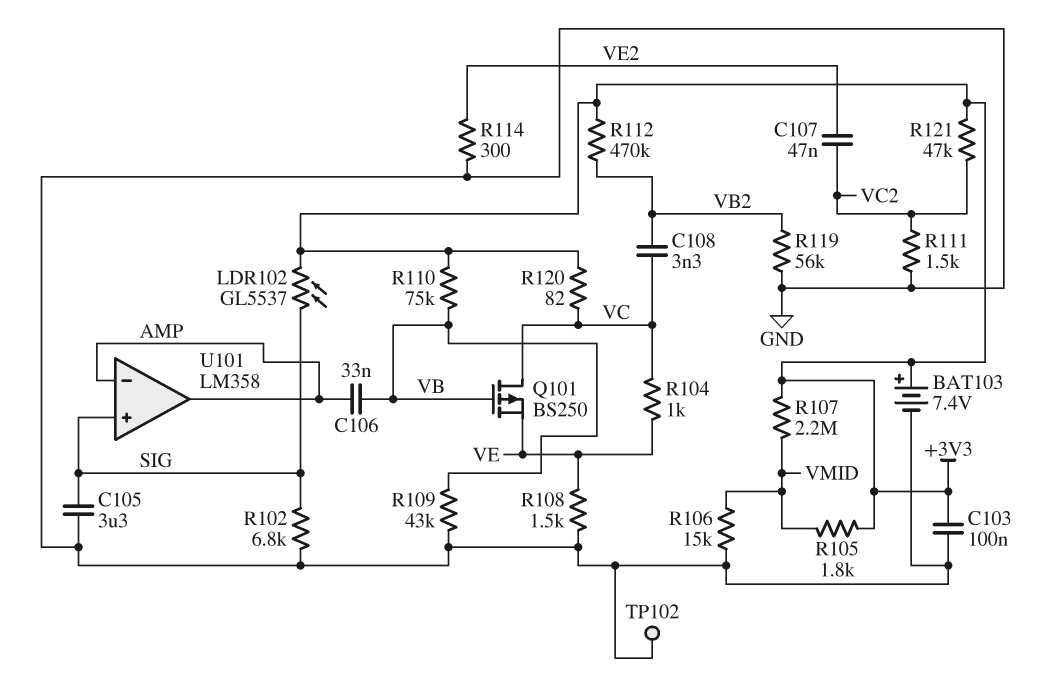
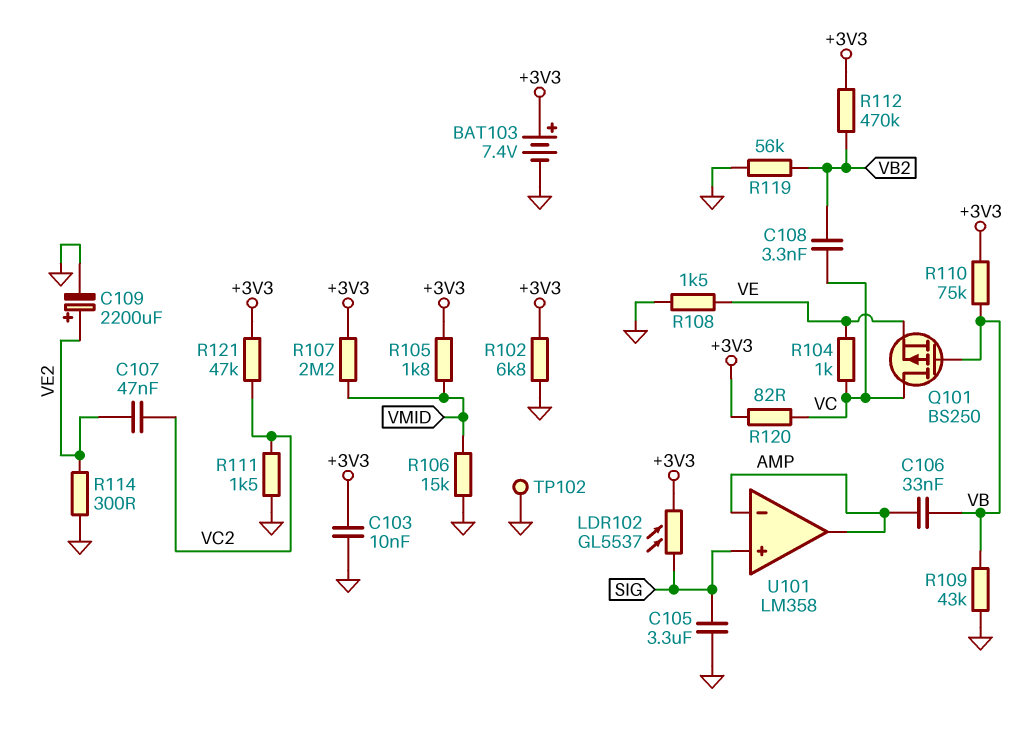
C103: 100nF (+3V3, GND) -> 10nF (+3V3, GND)
C109: none -> 2200uF (plus VE2, minus GND)
R102: 6.8k (GND, SIG) -> 6.8k (+3V3, GND)

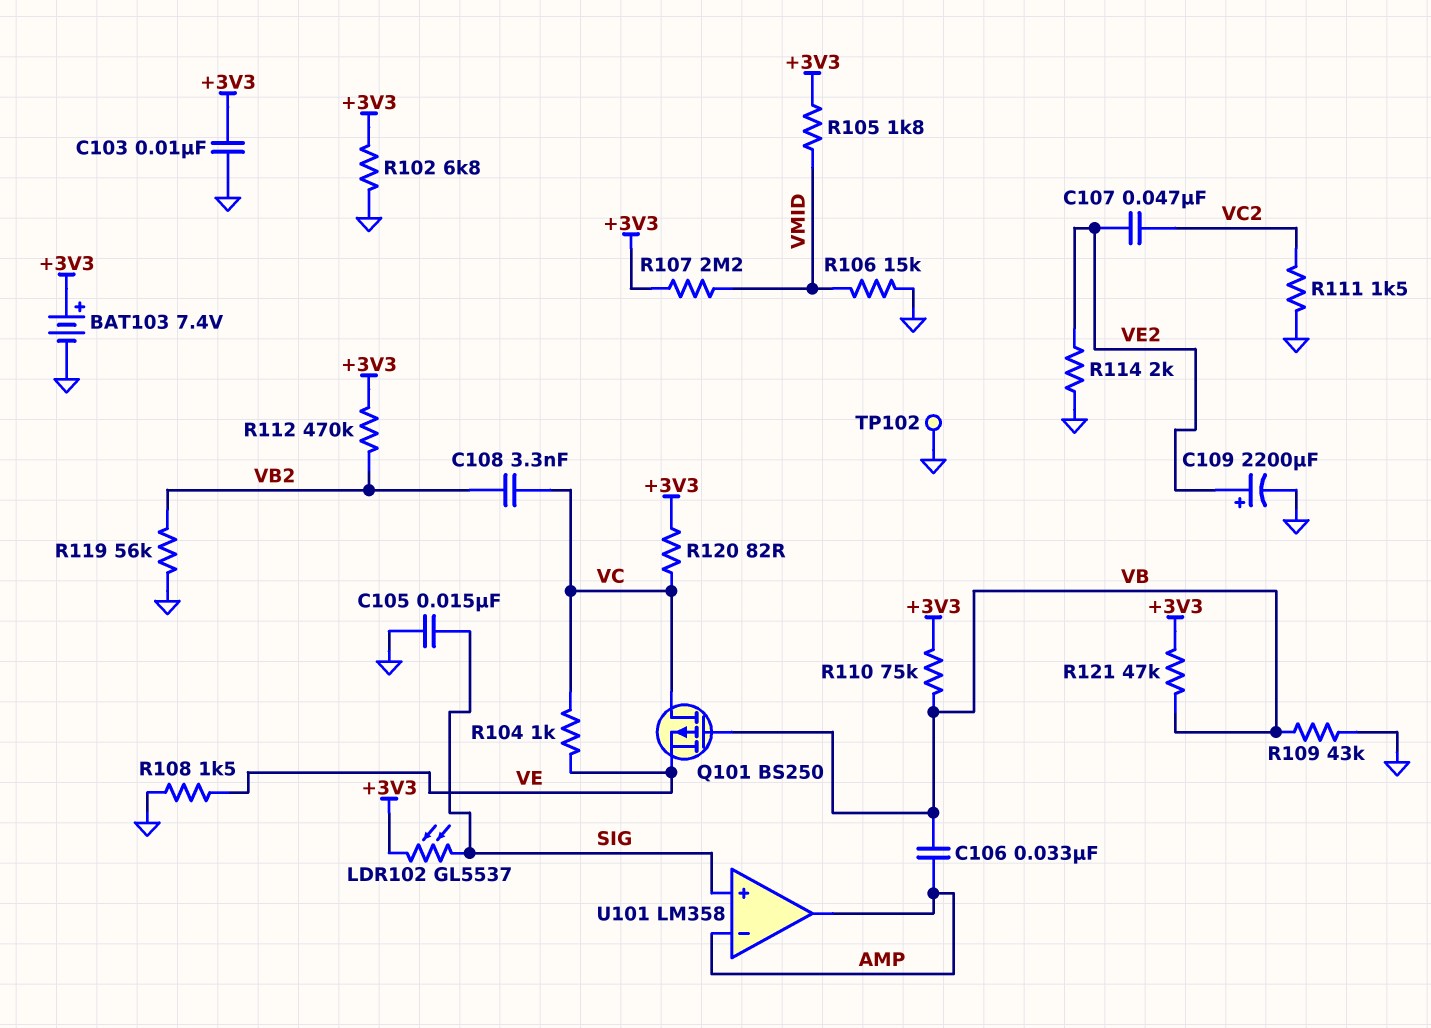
C105: 3.3uF (GND, SIG) -> 15nF (GND, SIG)
R114: 300 (GND, VE2) -> 2k (GND, VE2)
R121: 47k (+3V3, VC2) -> 47k (+3V3, VB)

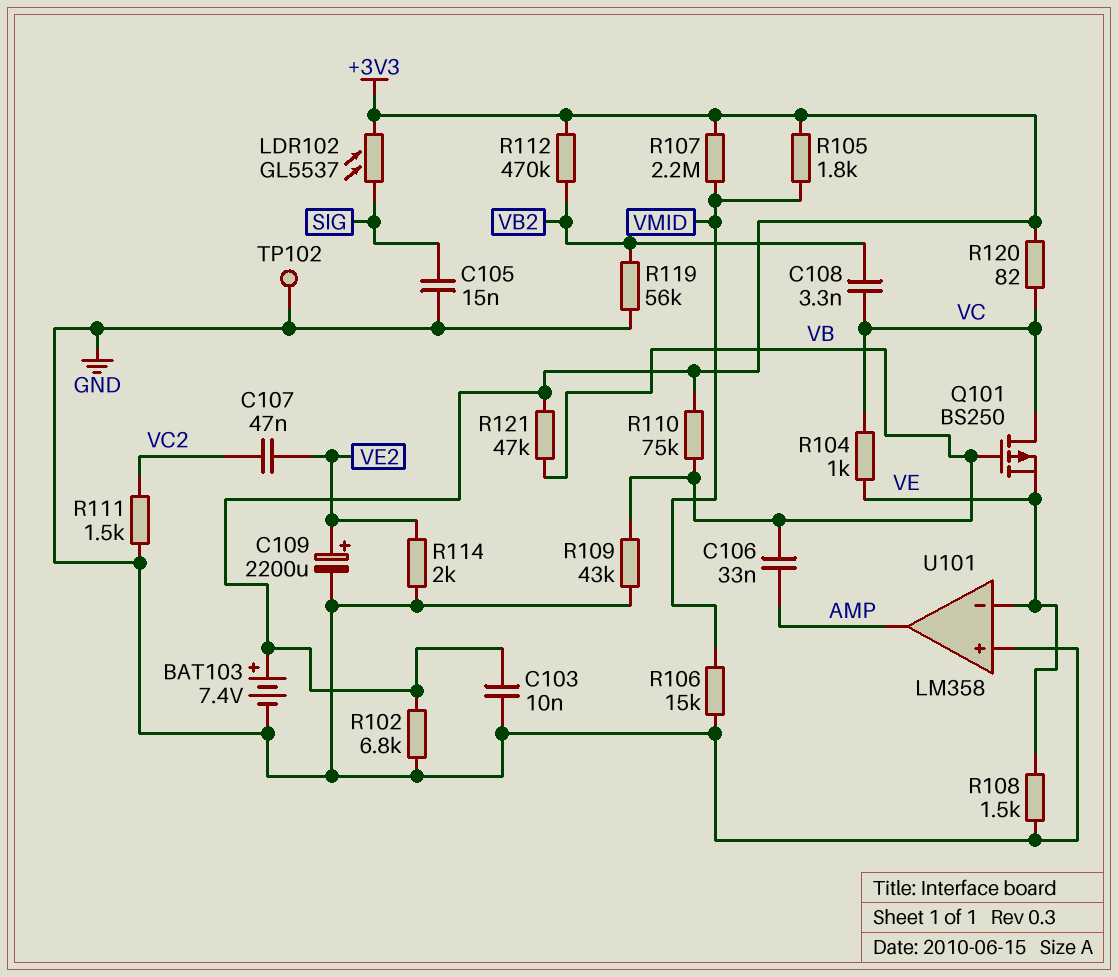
U101 pin in+: SIG -> GND
U101 pin in-: AMP -> VE

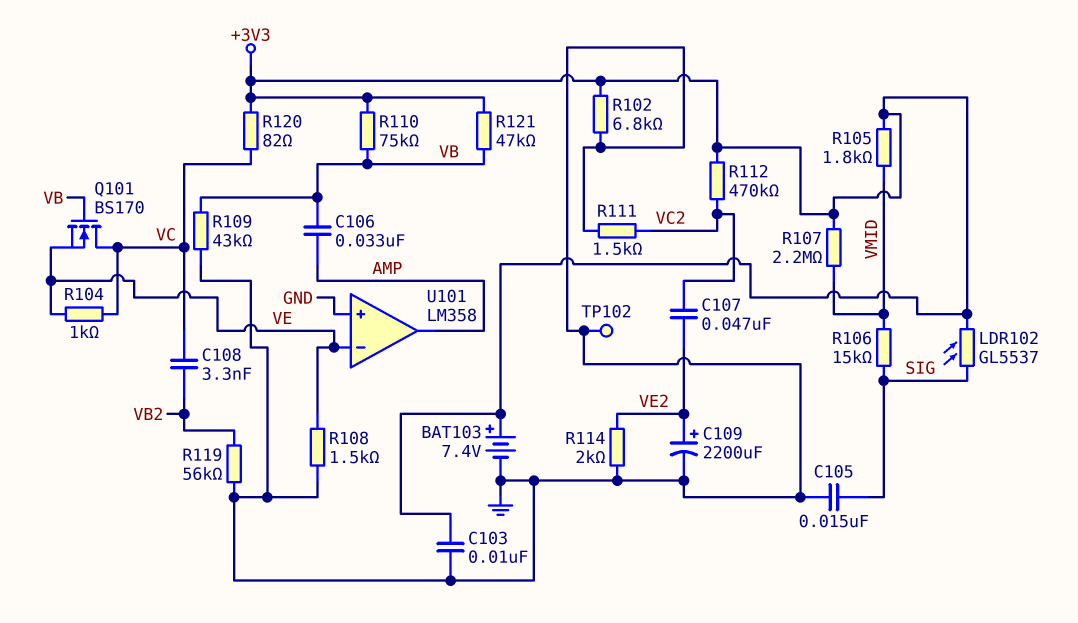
Q101: PMOS BS250 (G VB, D VC, S VE) -> NMOS BS170 (G VB, D VC, S VE)
R106: 15k (GND, VMID) -> 15k (SIG, VMID)
R112: 470k (+3V3, VB2) -> 470k (+3V3, VC2)

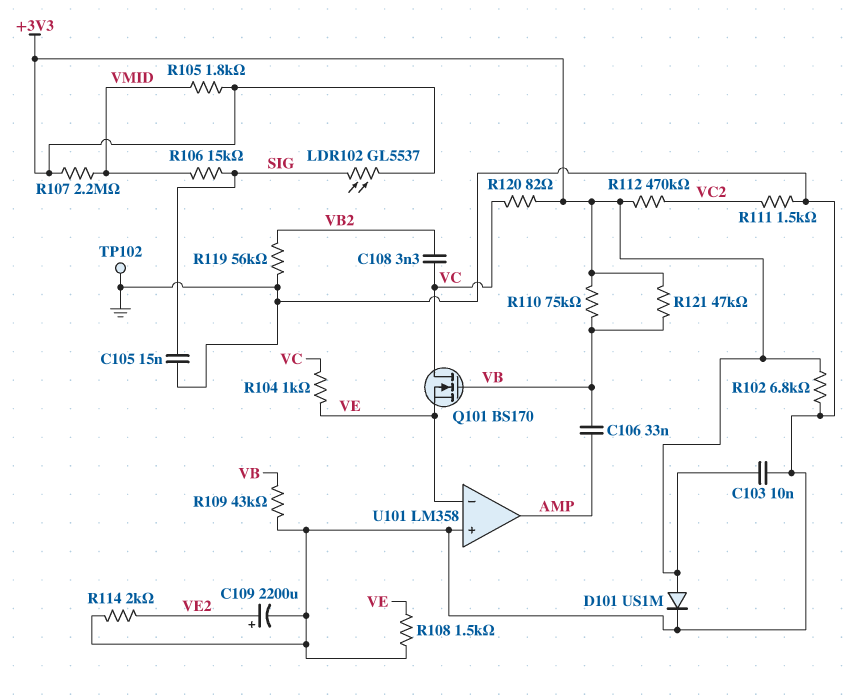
BAT103: 7.4V (plus +3V3, minus GND) -> none
C107: 47nF (VC2, VE2) -> none
D101: none -> diode US1M (A +3V3, K GND)

